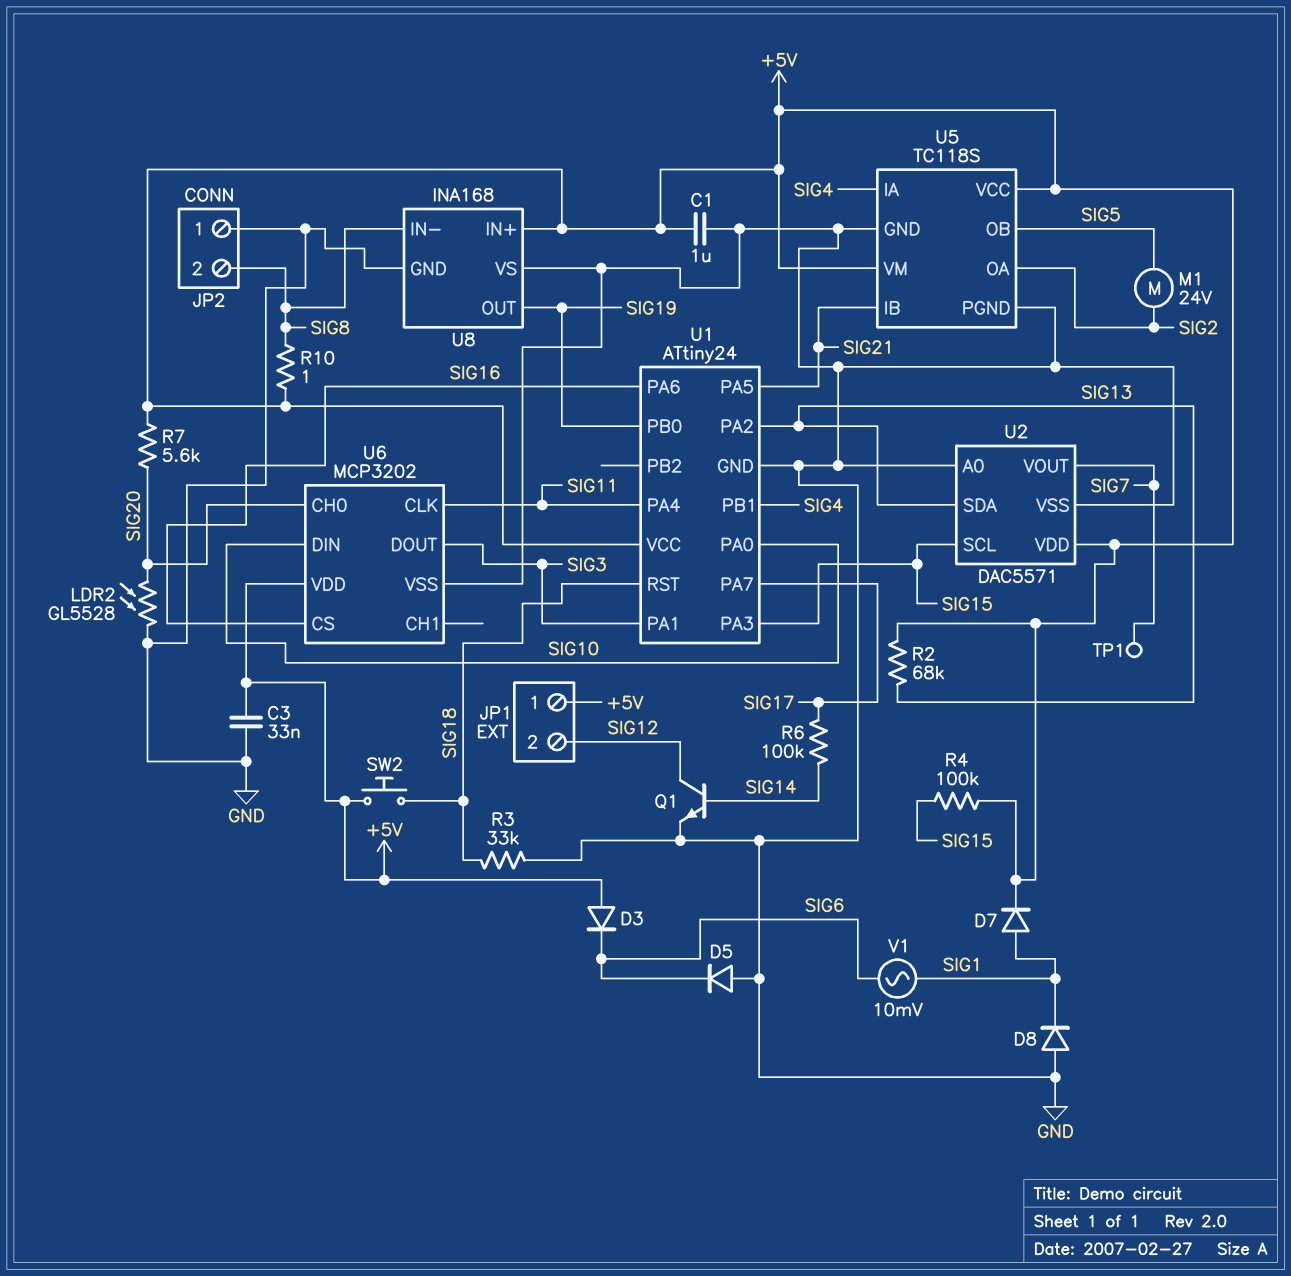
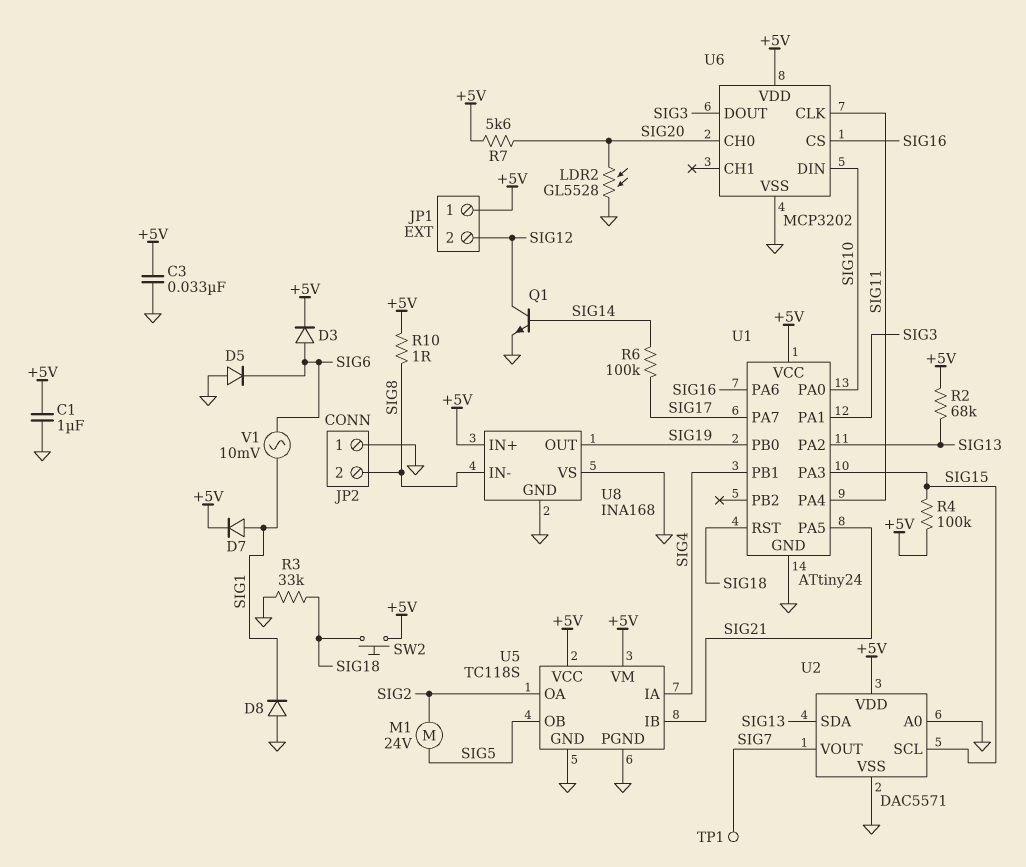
D3: diode (A +5V, K SIG6) -> diode (A SIG6, K +5V)

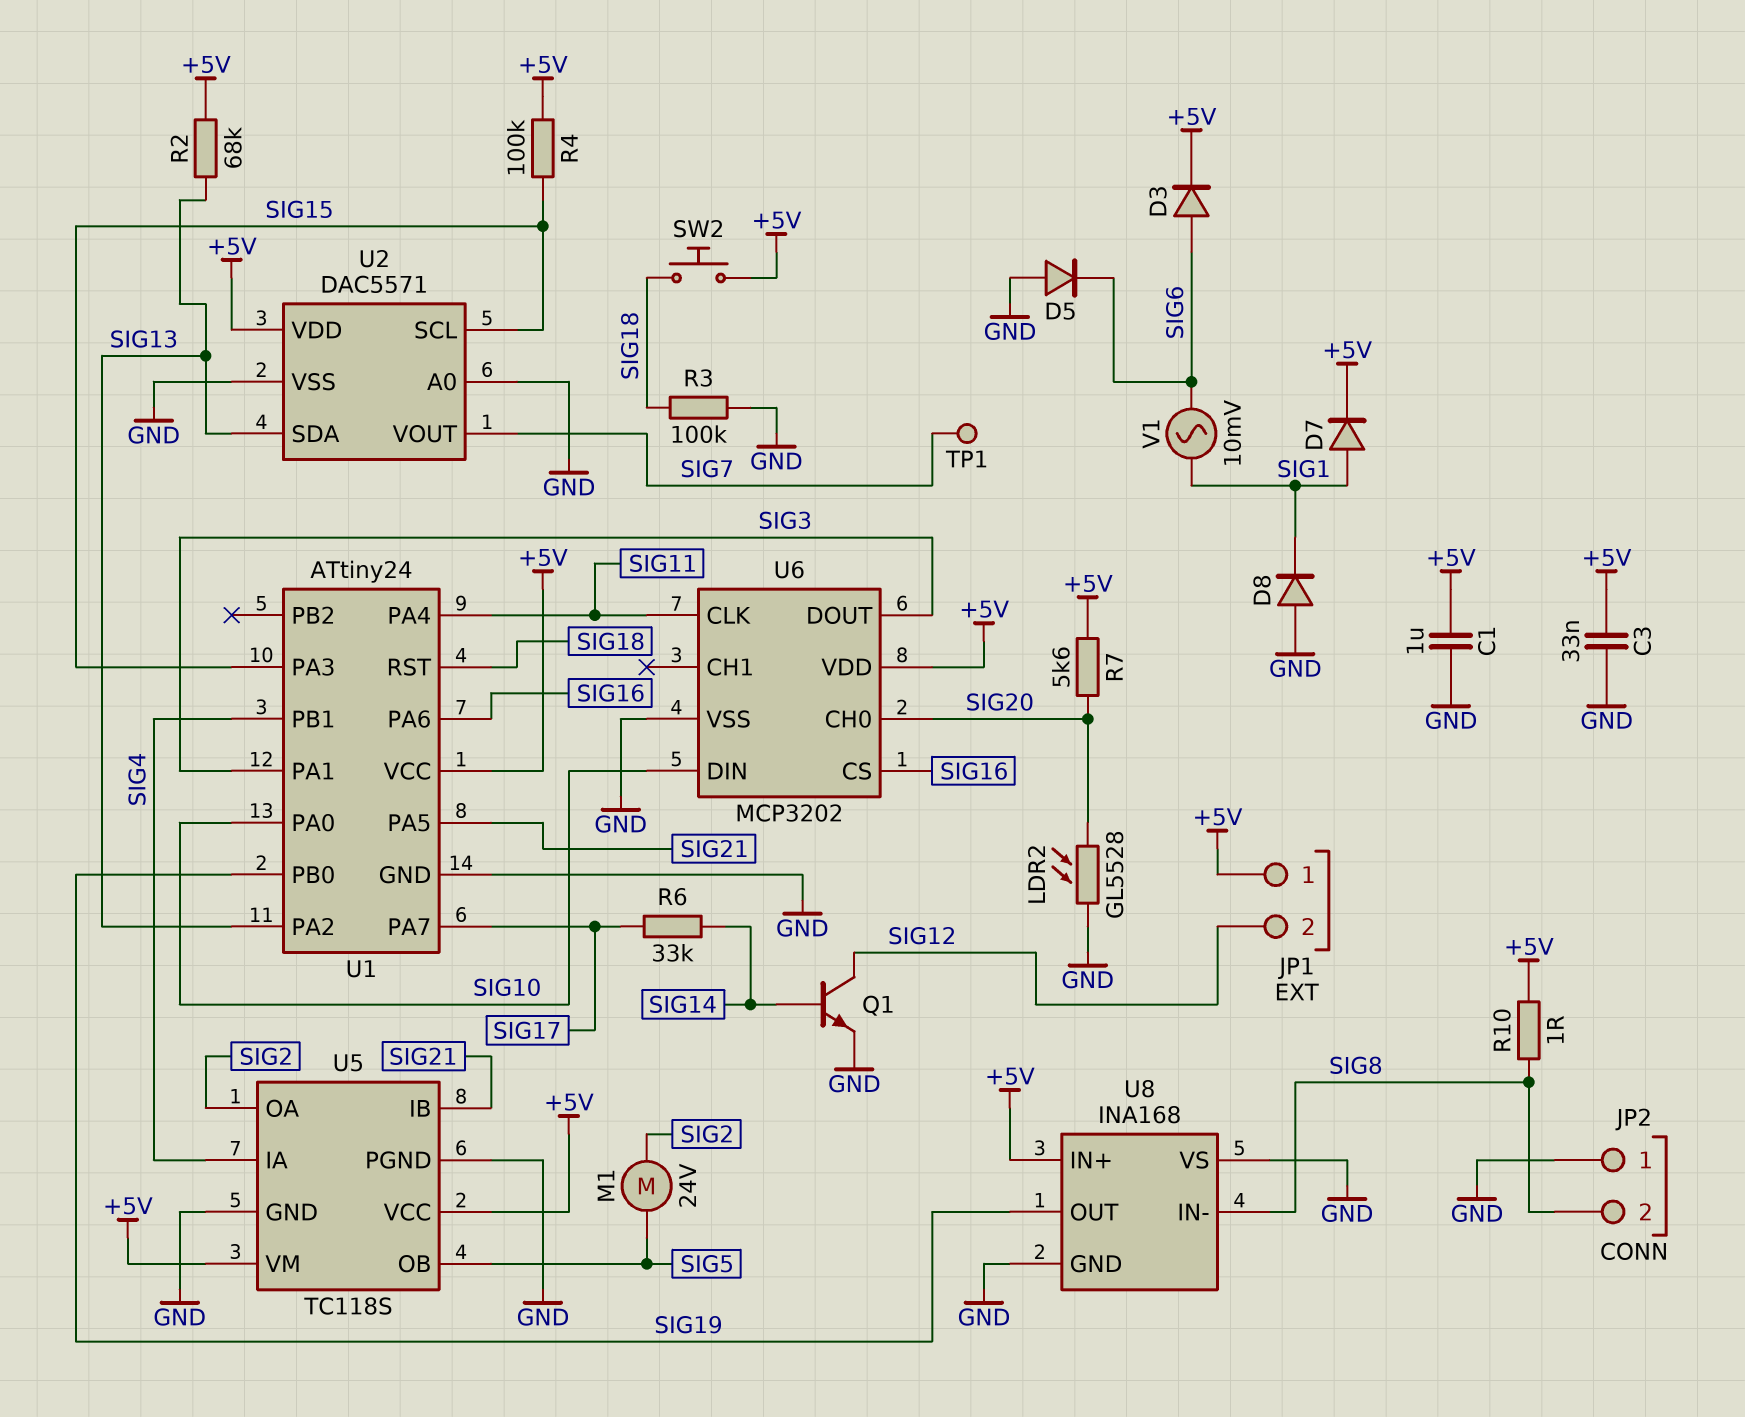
R3: 33k (GND, SIG18) -> 100k (GND, SIG18)
R6: 100k (SIG14, SIG17) -> 33k (SIG14, SIG17)

